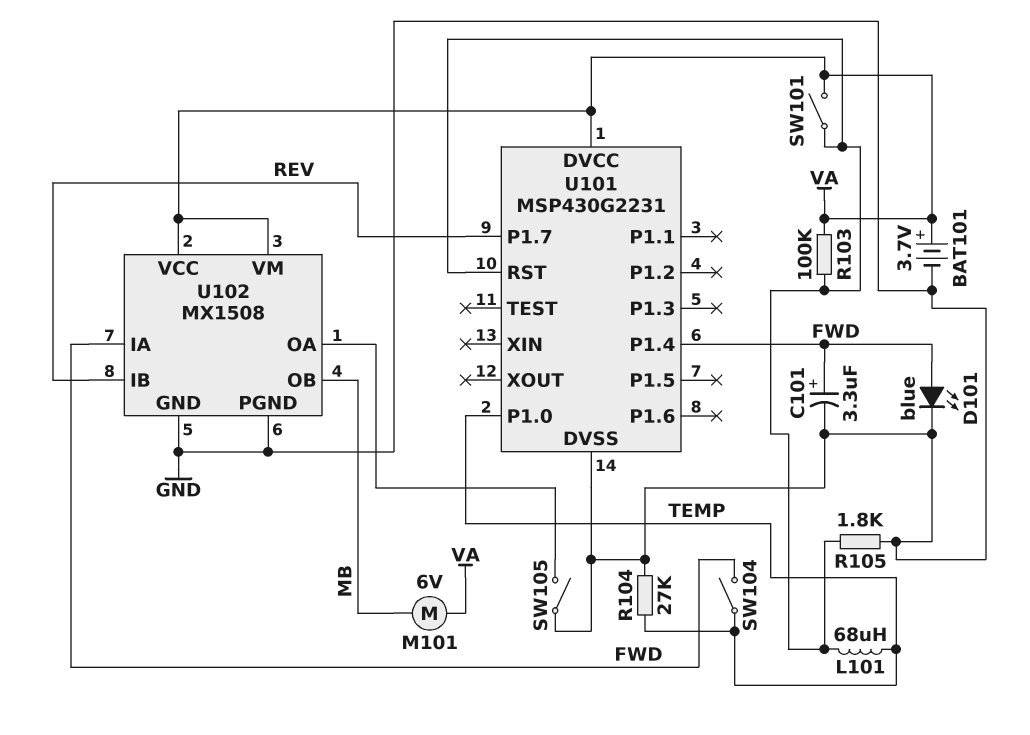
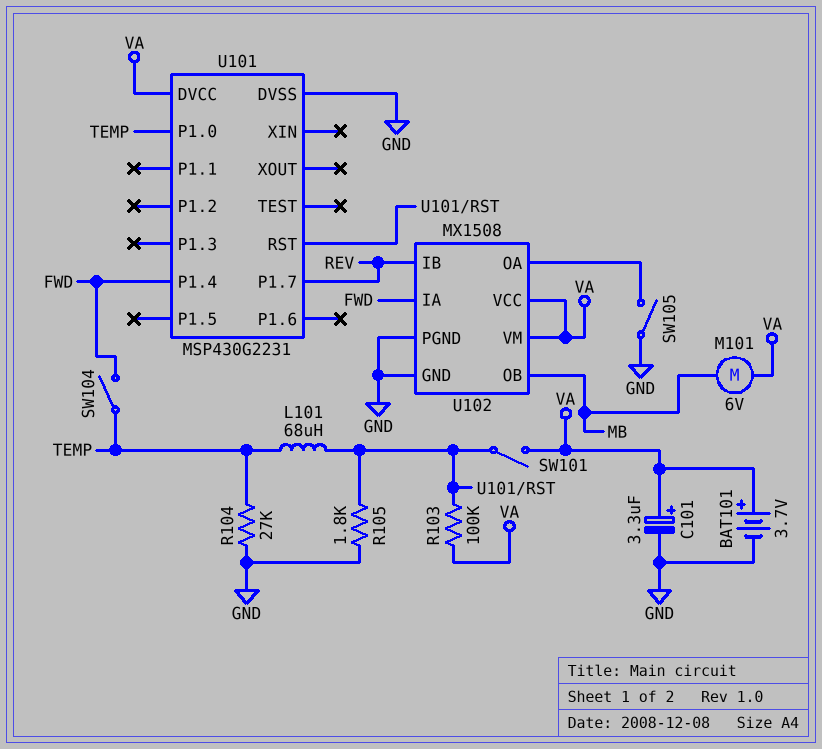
C101: 3.3uF (plus FWD, minus GND) -> 3.3uF (plus VA, minus GND)
D101: LED blue (A FWD, K GND) -> none

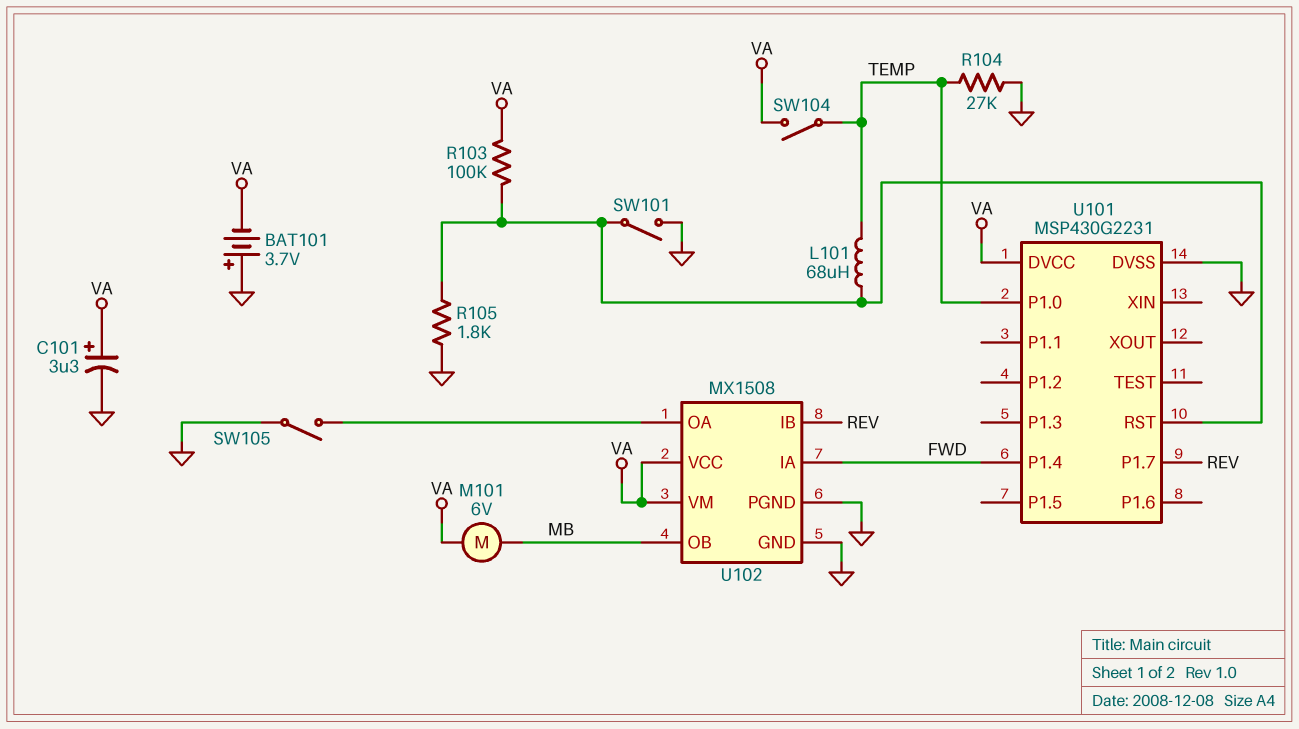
BAT101: 3.7V (plus VA, minus GND) -> 3.7V (plus GND, minus VA)
SW101: switch (U101/RST, VA) -> switch (GND, U101/RST)
SW104: switch (FWD, TEMP) -> switch (TEMP, VA)

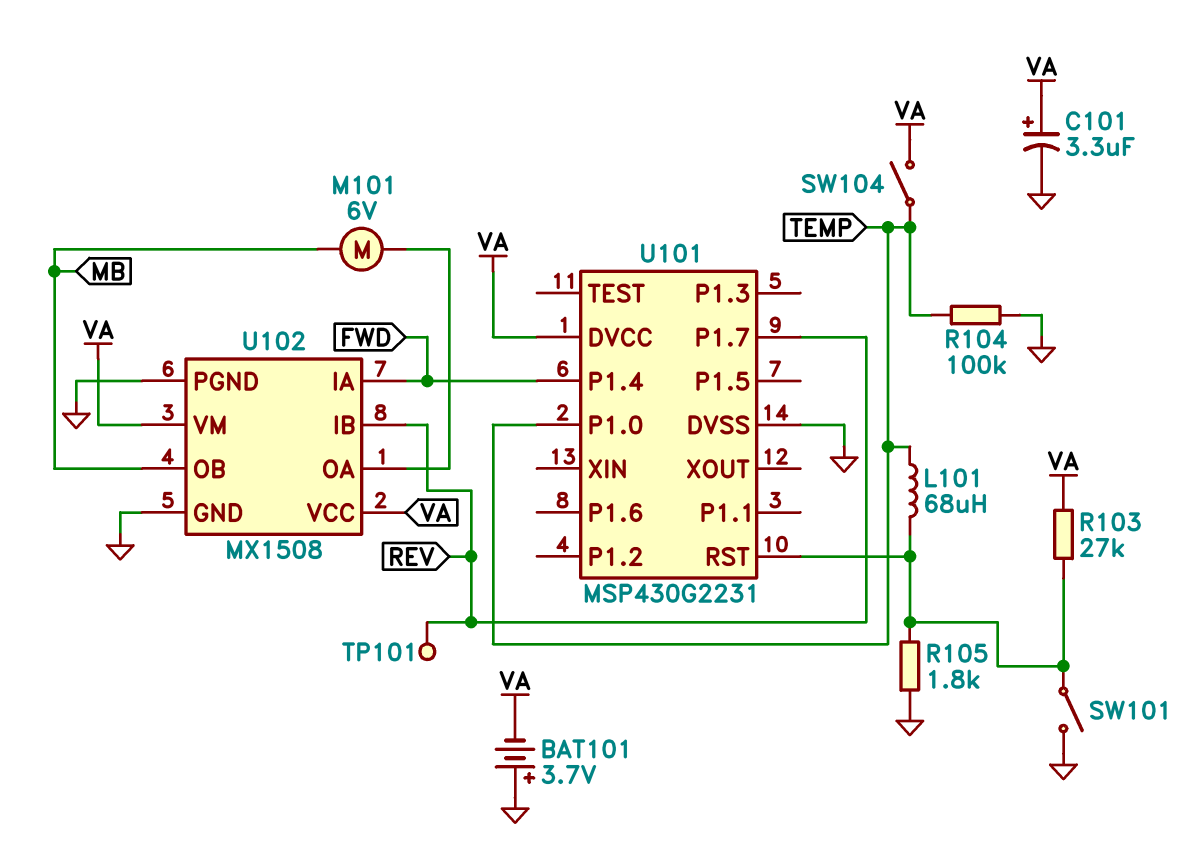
M101: motor 6V (MB, VA) -> motor 6V (MB, U102/OA)
R103: 100k (U101/RST, VA) -> 27k (U101/RST, VA)
R104: 27k (GND, TEMP) -> 100k (GND, TEMP)
SW105: switch (GND, U102/OA) -> none
TP101: none -> test point (REV)

